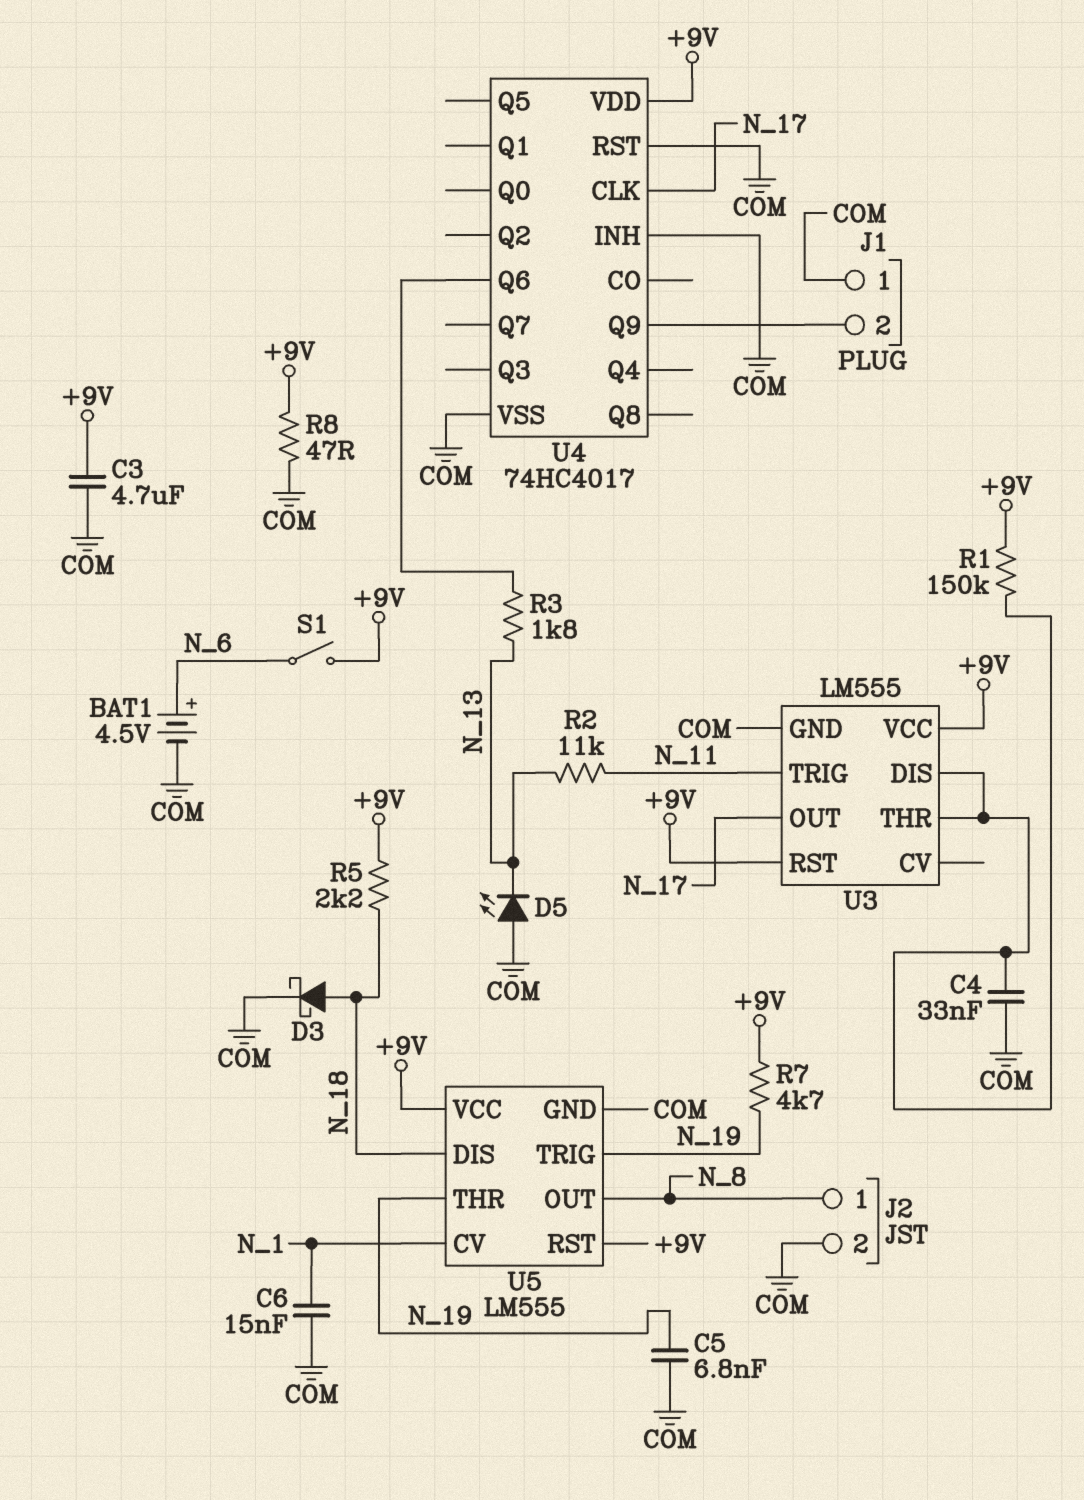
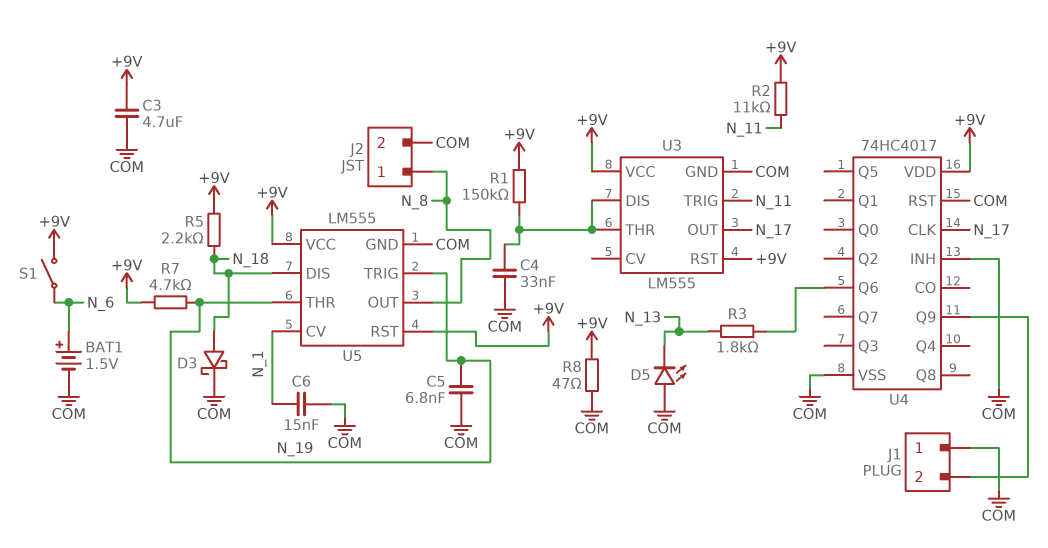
BAT1: 4.5V (plus N_6, minus COM) -> 1.5V (plus N_6, minus COM)
R2: 11k (N_11, N_13) -> 11k (+9V, N_11)

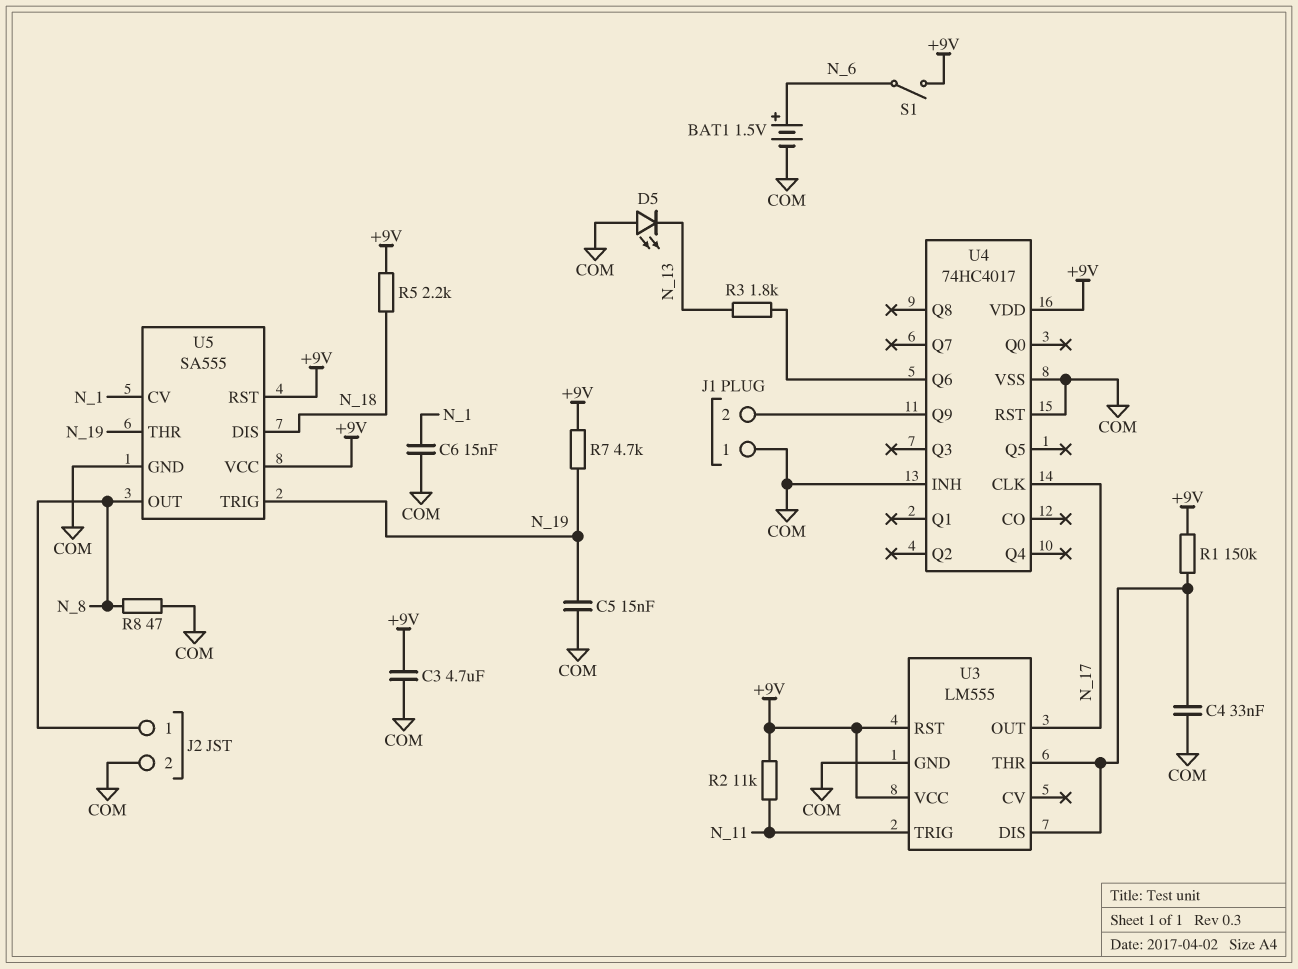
C5: 6.8nF (COM, N_19) -> 15nF (COM, N_19)
D3: schottky (A N_18, K COM) -> none
R8: 47 (+9V, COM) -> 47 (COM, N_8)
U5: LM555 -> SA555

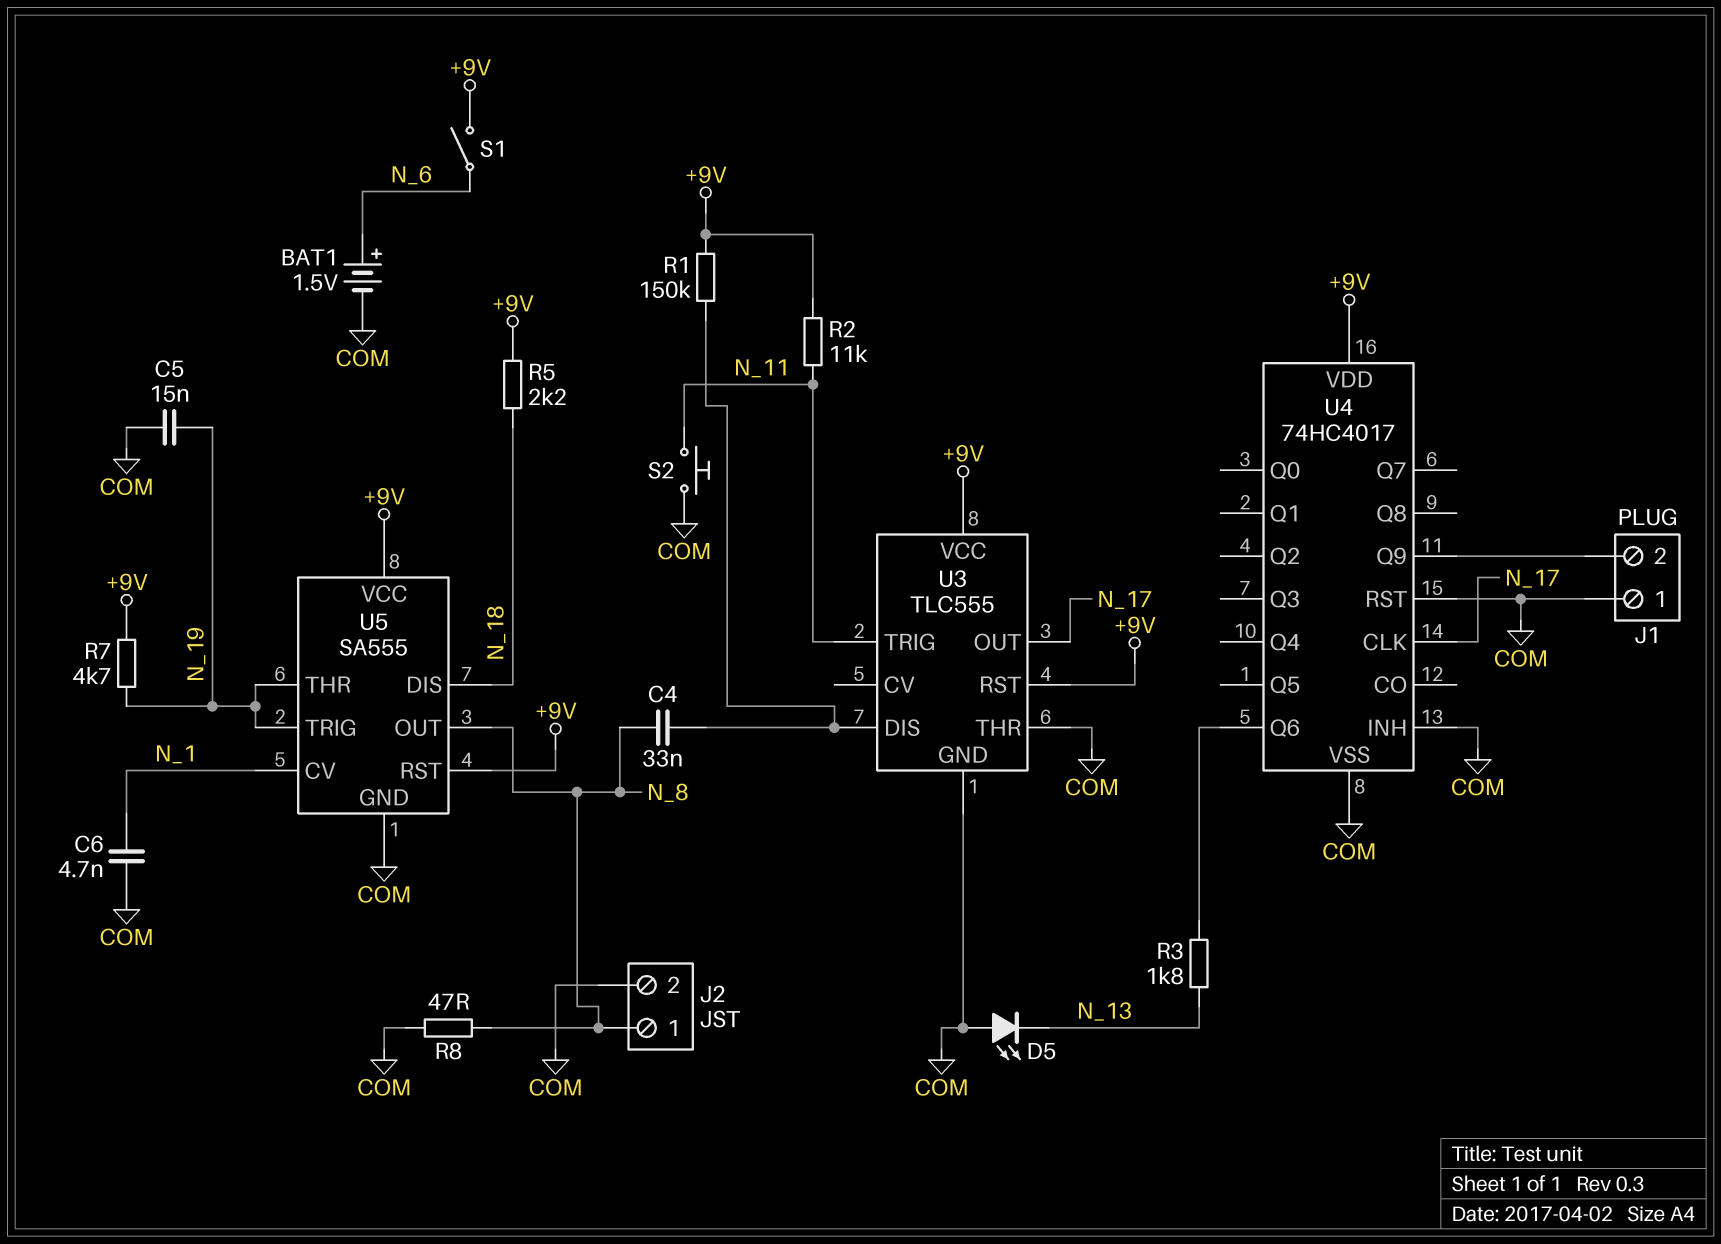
C3: 4.7uF (+9V, COM) -> none
C4: 33nF (COM, U3/DIS) -> 33nF (N_8, U3/DIS)
C6: 15nF (COM, N_1) -> 4.7nF (COM, N_1)
S2: none -> button (COM, N_11)
U3: LM555 -> TLC555
U3 pin THR: U3/DIS -> COM

